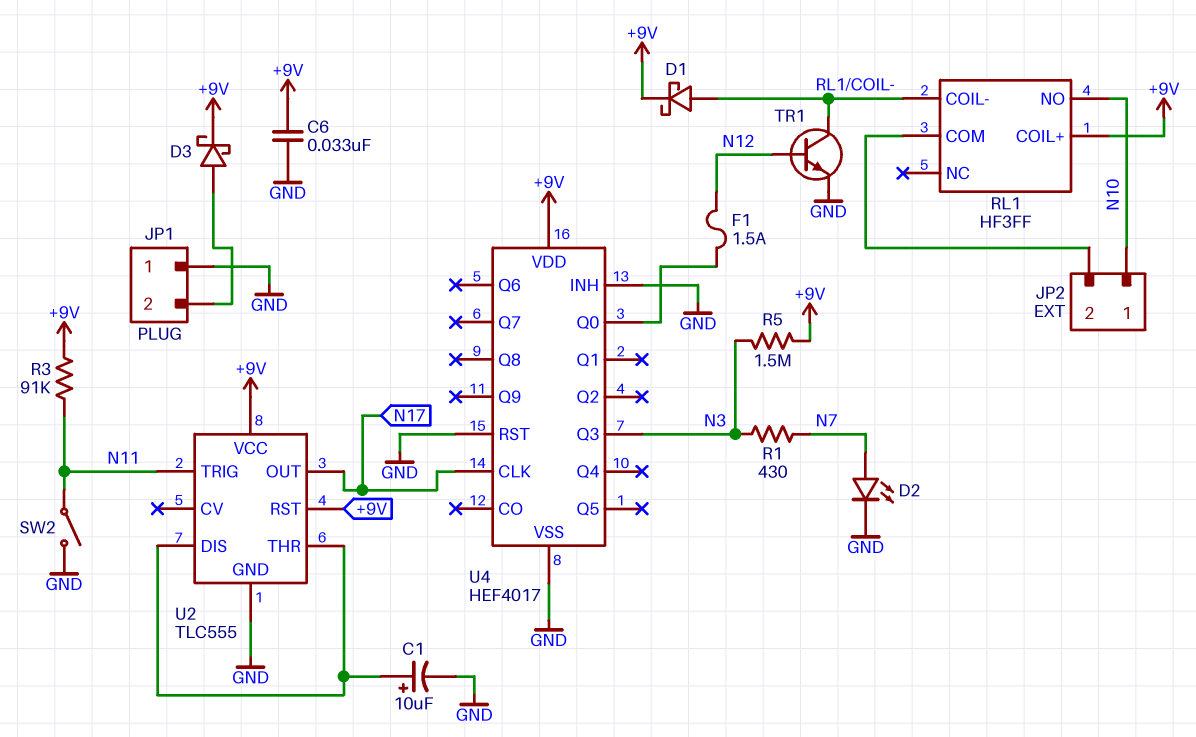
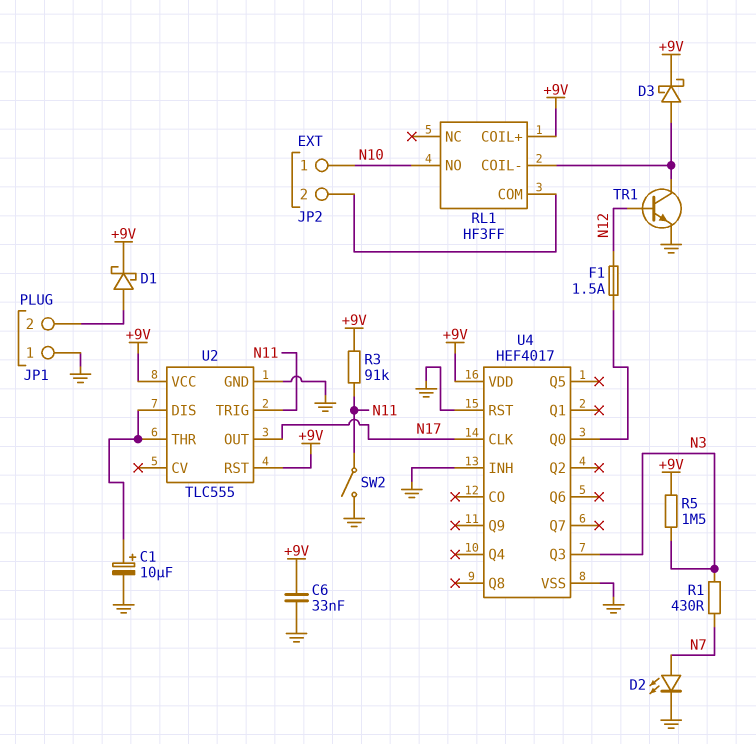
D1: schottky (A RL1/COIL-, K +9V) -> schottky (A JP1/2, K +9V)
D3: schottky (A JP1/2, K +9V) -> schottky (A RL1/COIL-, K +9V)

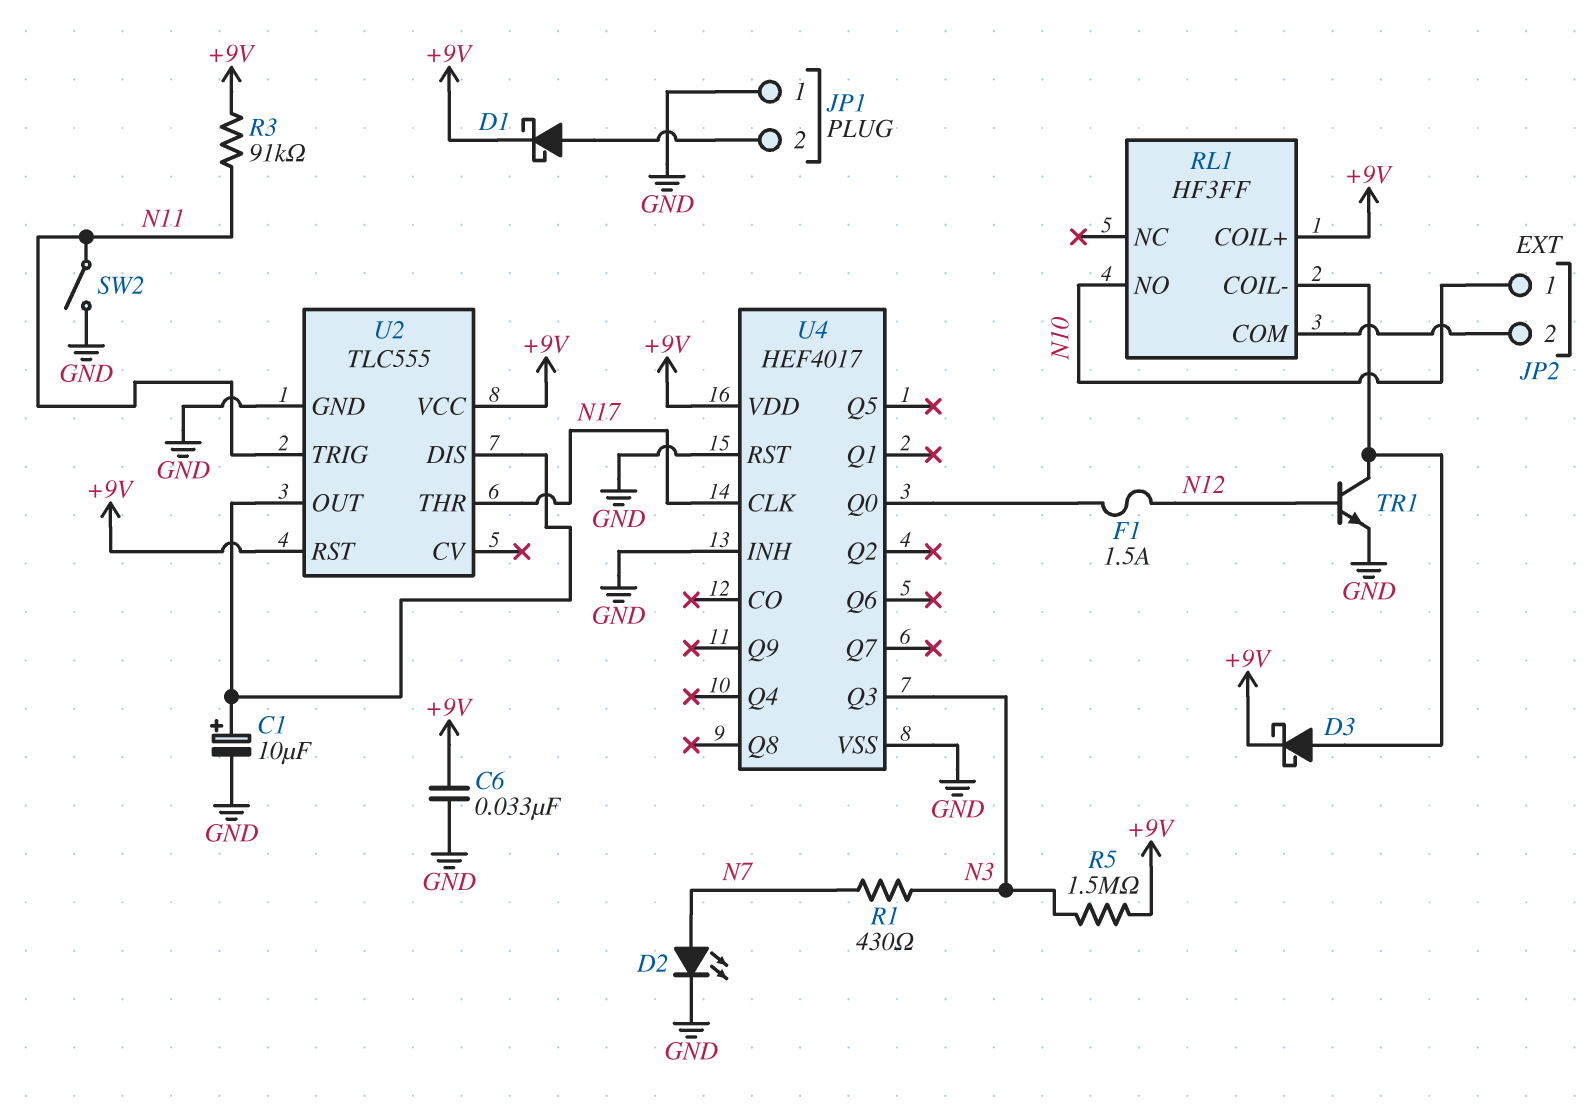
U2 pin OUT: N17 -> U2/DIS
U2 pin THR: U2/DIS -> N17

